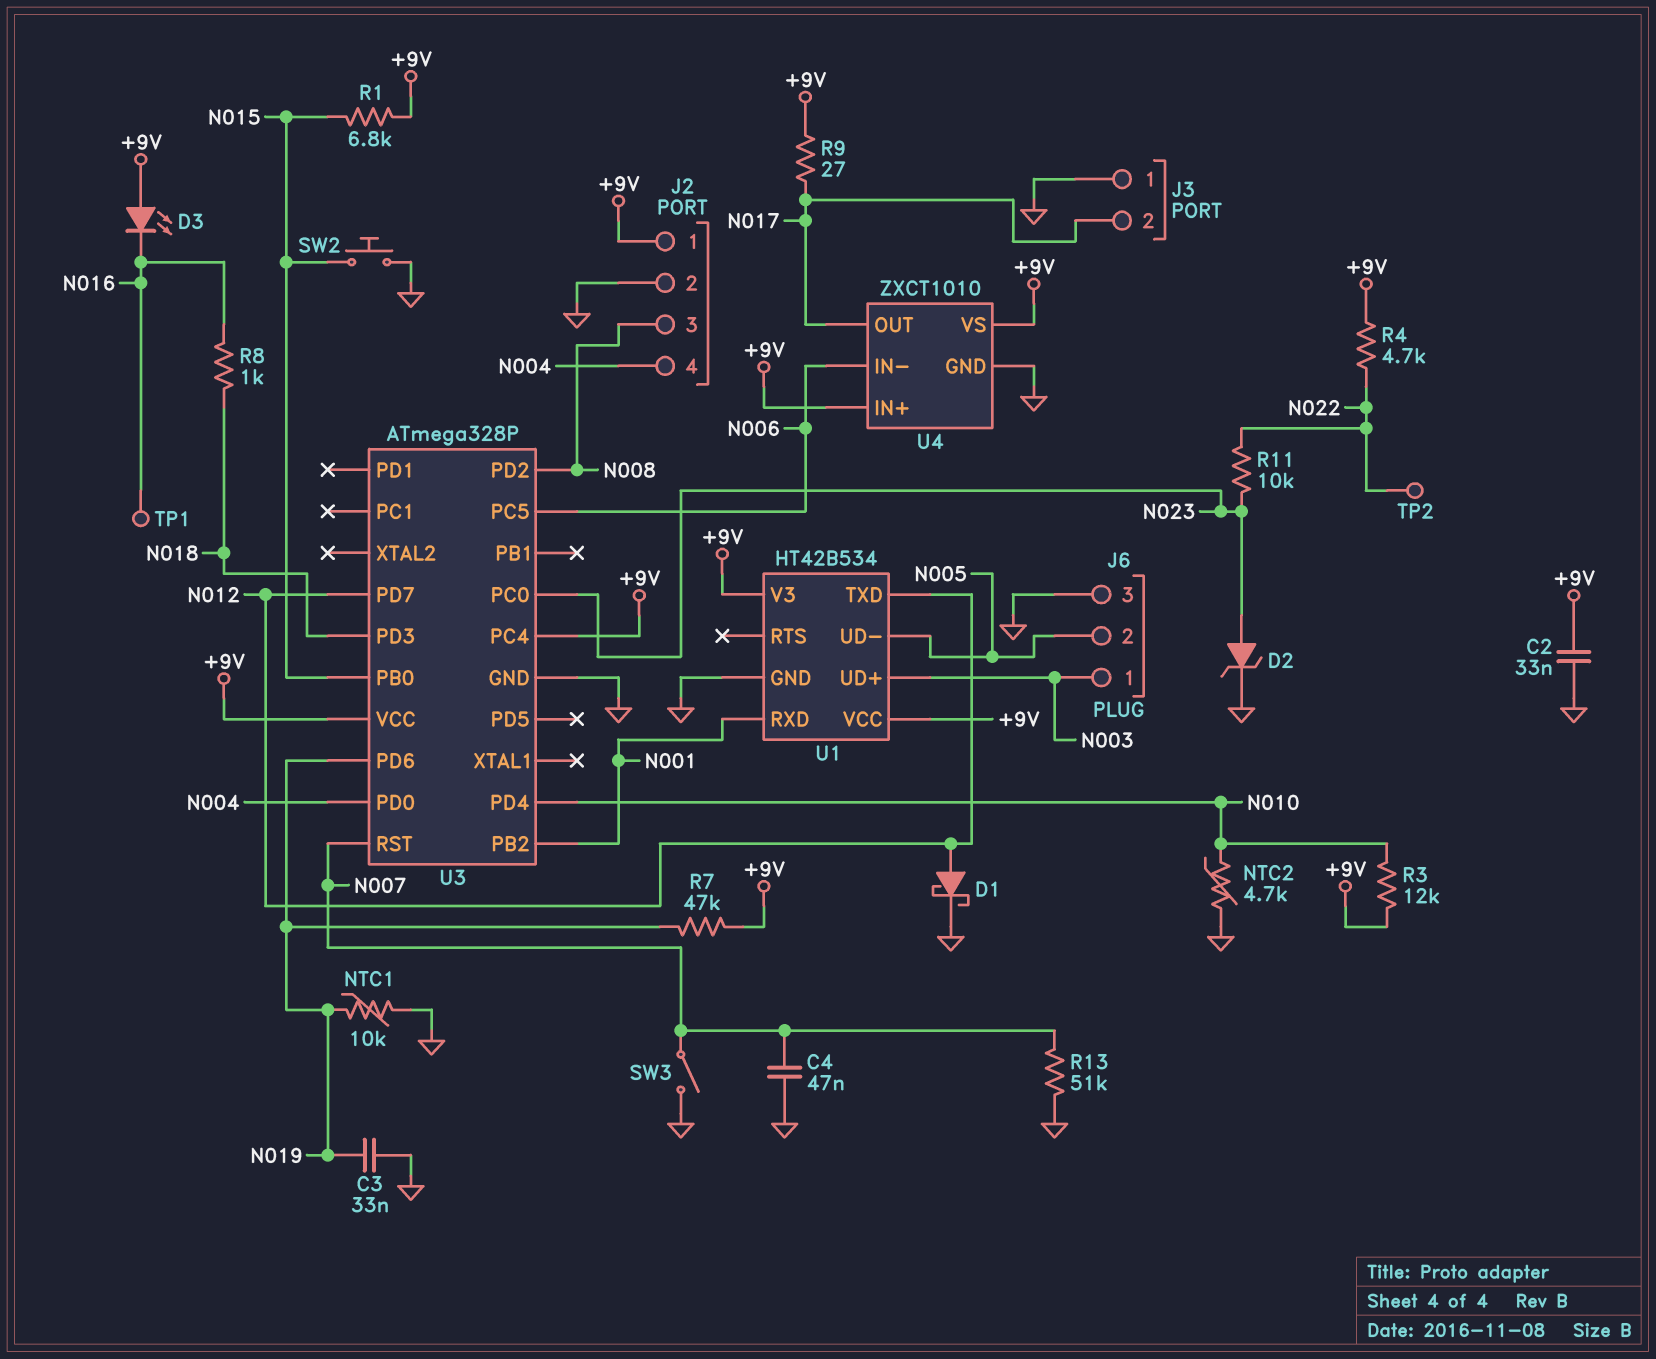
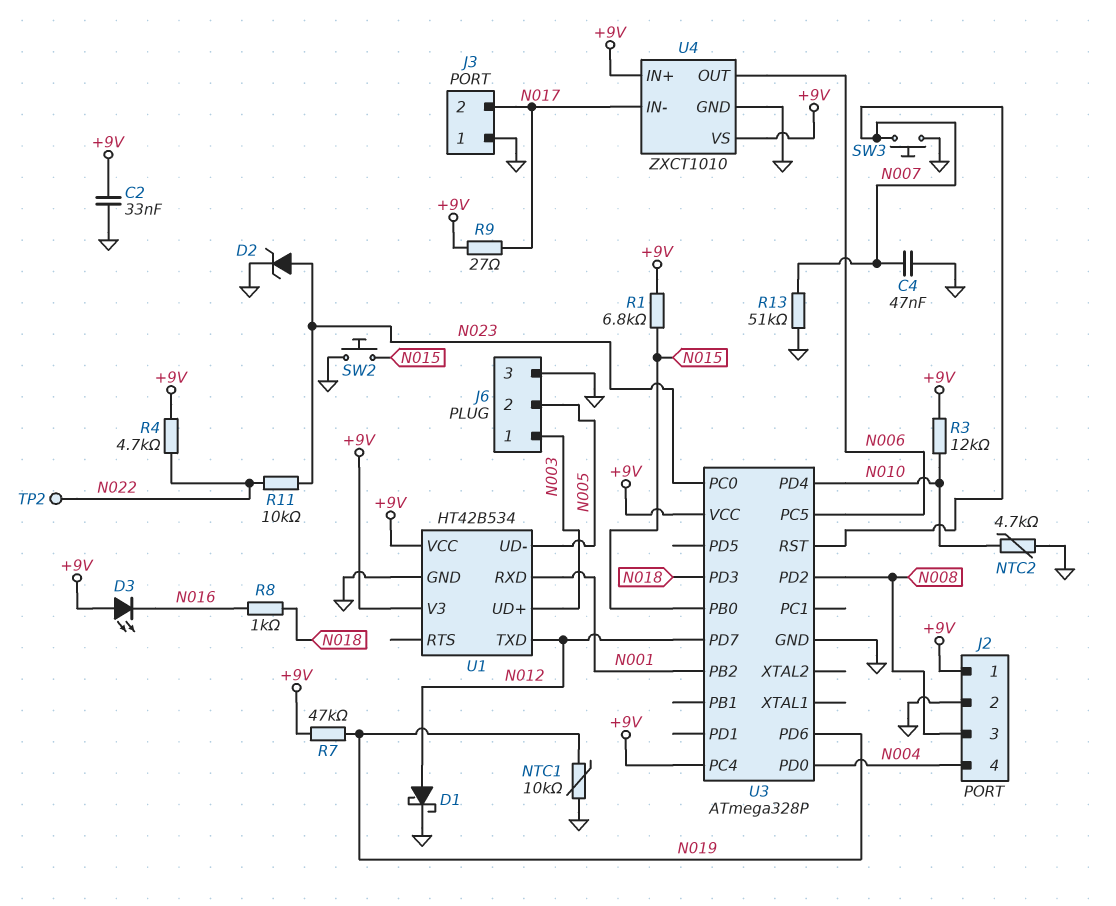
C3: 33nF (GND, N019) -> none
SW3: switch (GND, N007) -> button (GND, N007)
TP1: test point (N016) -> none
U4 pin IN-: N006 -> N017
U4 pin OUT: N017 -> N006

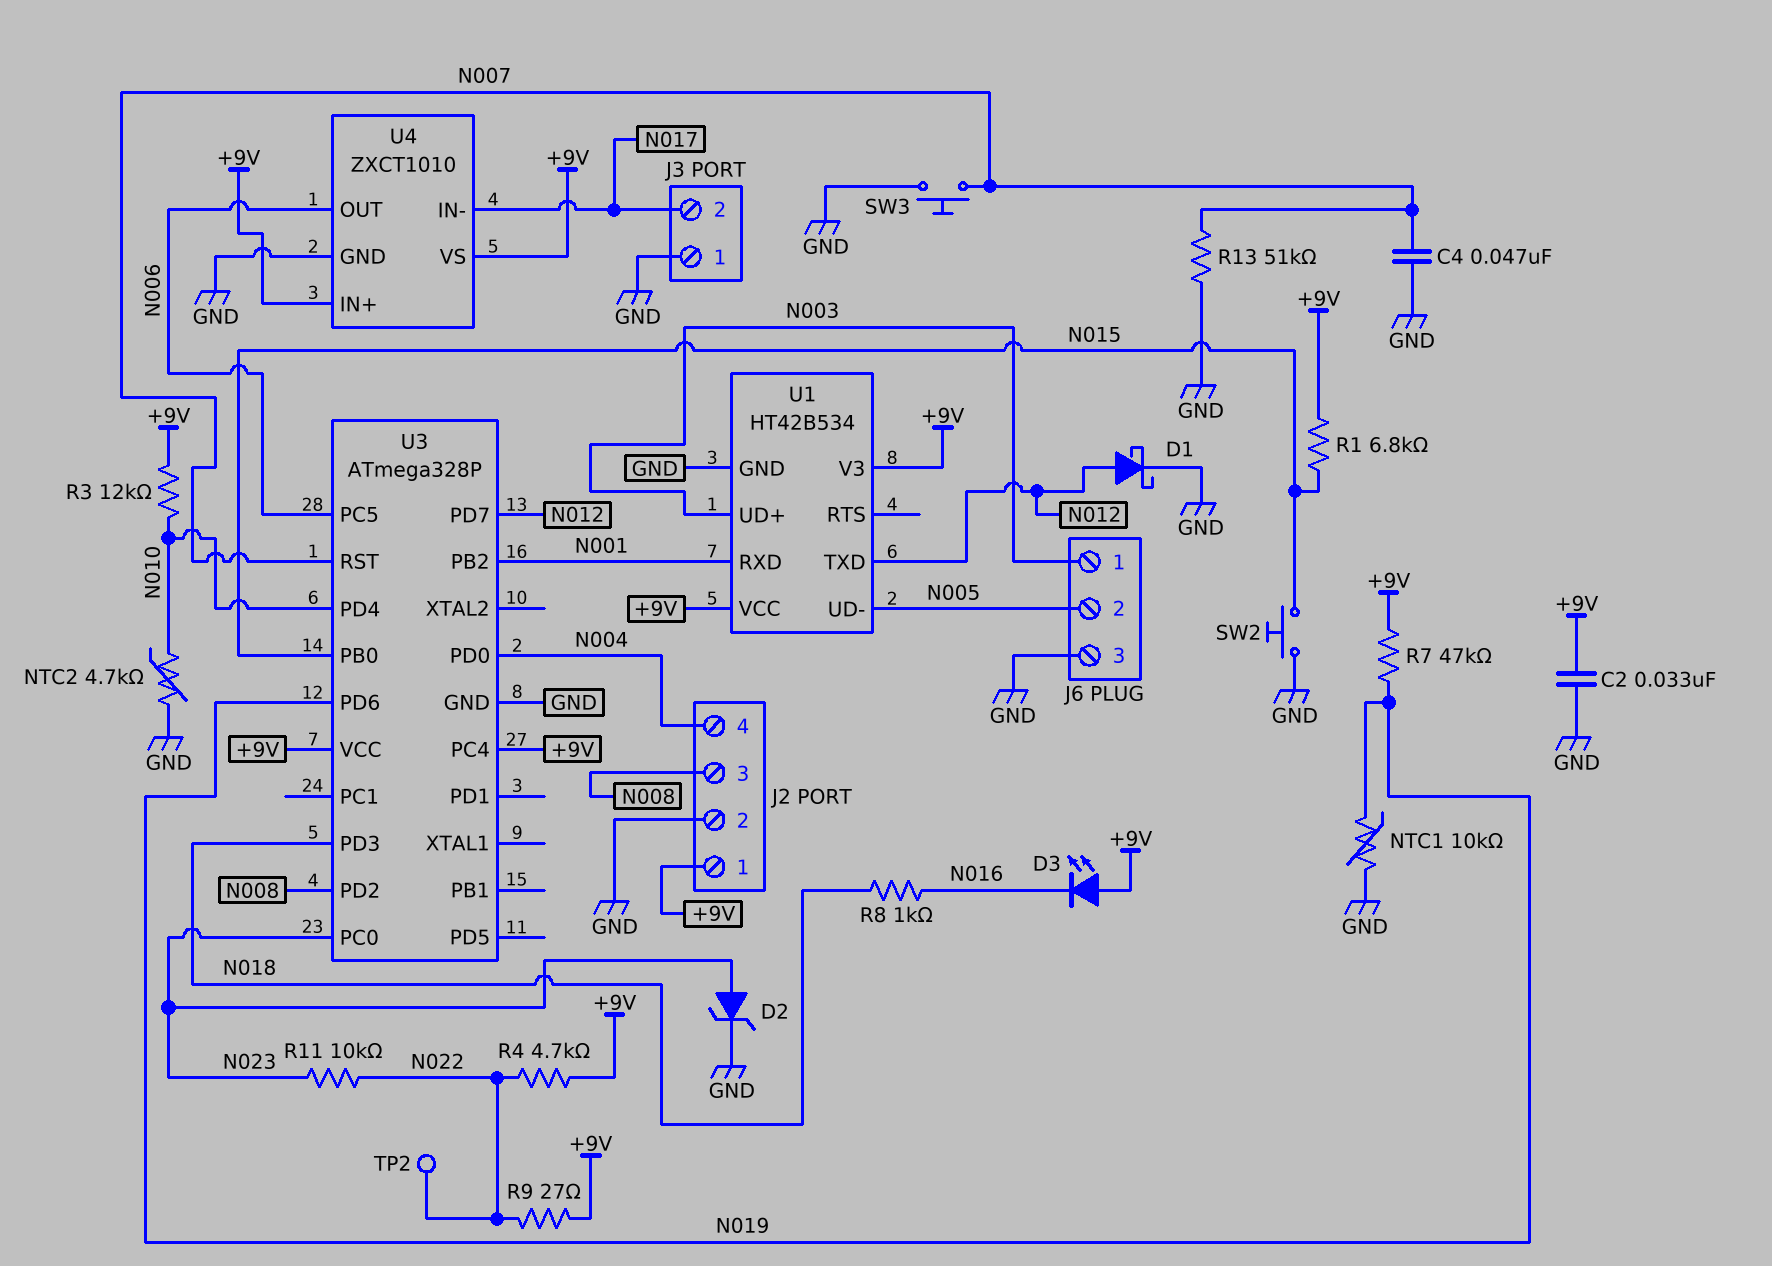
R9: 27 (+9V, N017) -> 27 (+9V, N022)

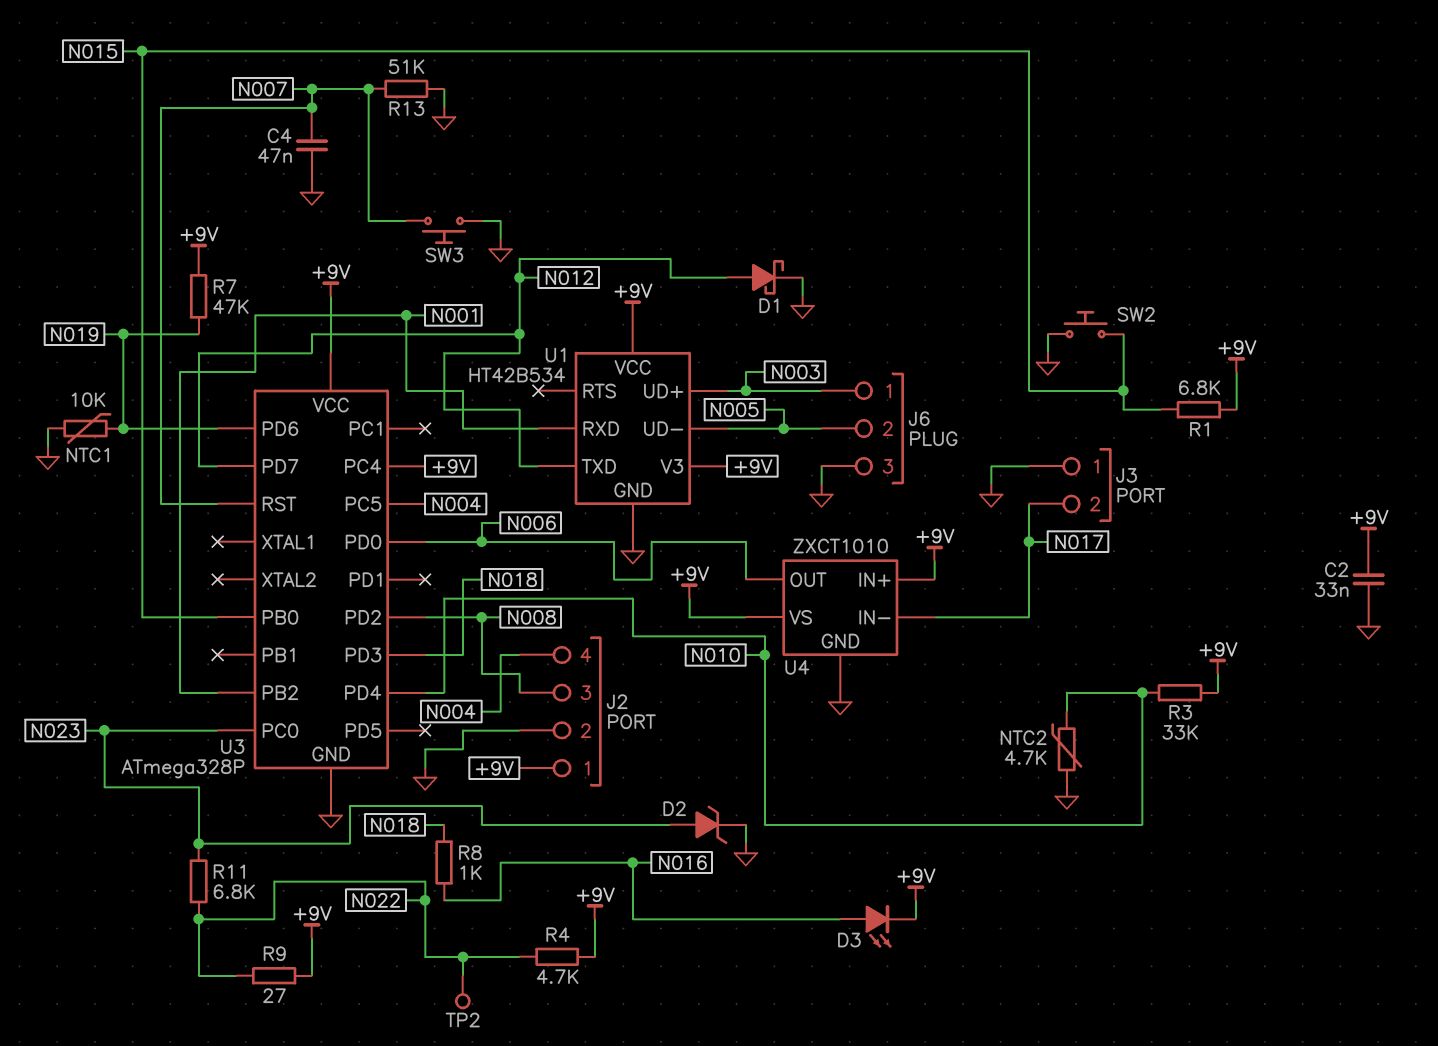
D3: LED (A +9V, K N016) -> LED (A N016, K +9V)
R3: 12k (+9V, N010) -> 33k (+9V, N010)
R11: 10k (N022, N023) -> 6.8k (N022, N023)
U3 pin PC5: N006 -> N004
U3 pin PD0: N004 -> N006

